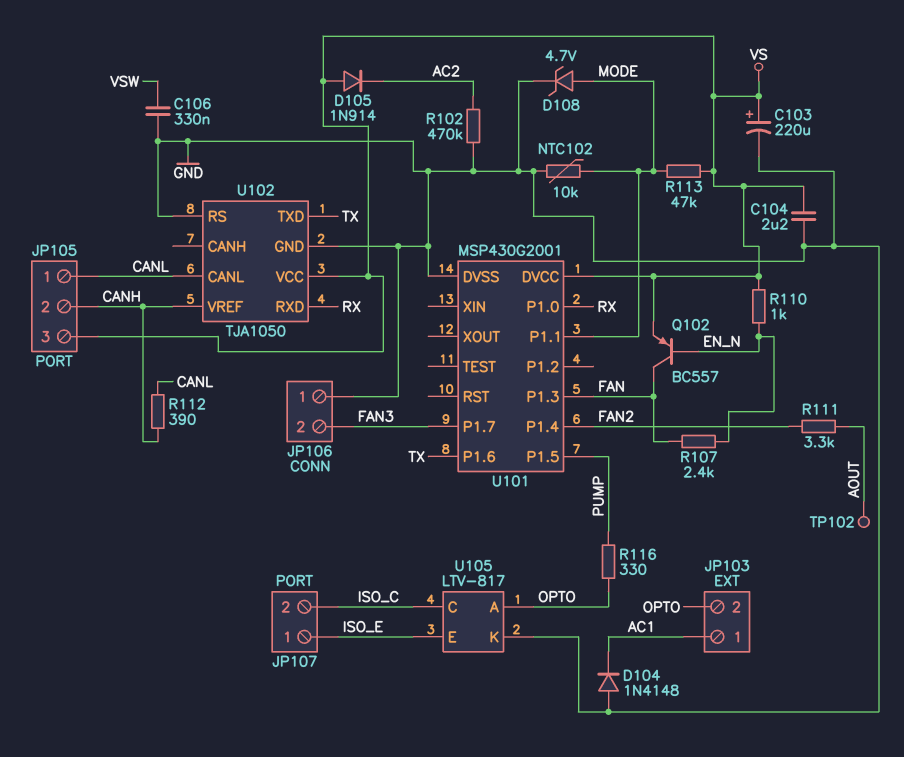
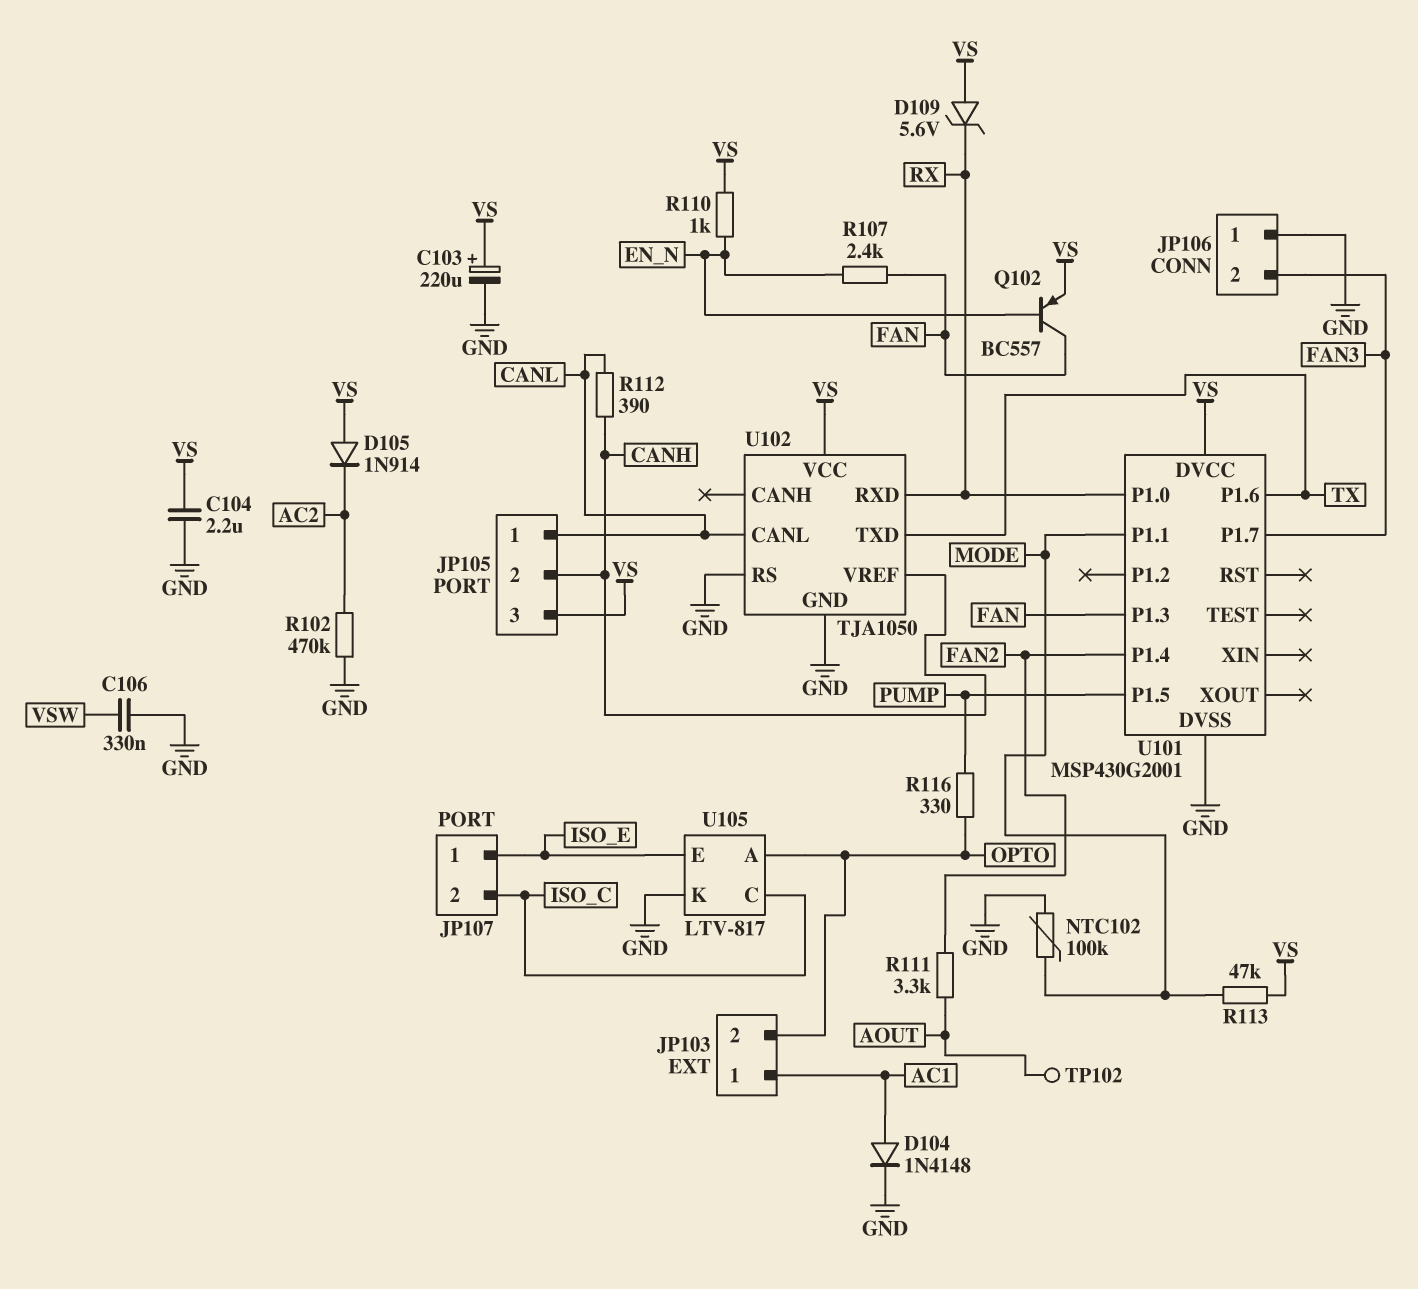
D104: diode 1N4148 (A GND, K AC1) -> diode 1N4148 (A AC1, K GND)
D108: zener 4.7V (A MODE, K GND) -> none
D109: none -> zener 5.6V (A VS, K RX)
NTC102: 10k (GND, MODE) -> 100k (GND, MODE)

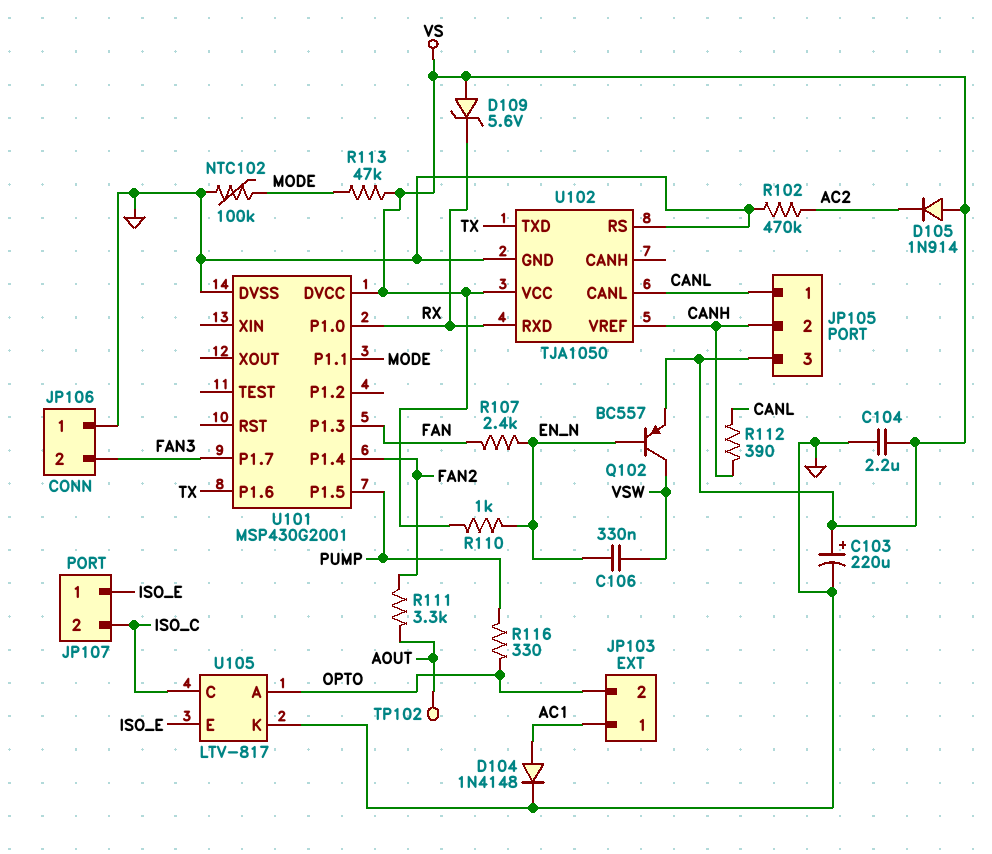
C106: 330nF (GND, VSW) -> 330nF (EN_N, VSW)
Q102: PNP BC557 (B EN_N, C FAN, E VS) -> PNP BC557 (B EN_N, C VSW, E VS)

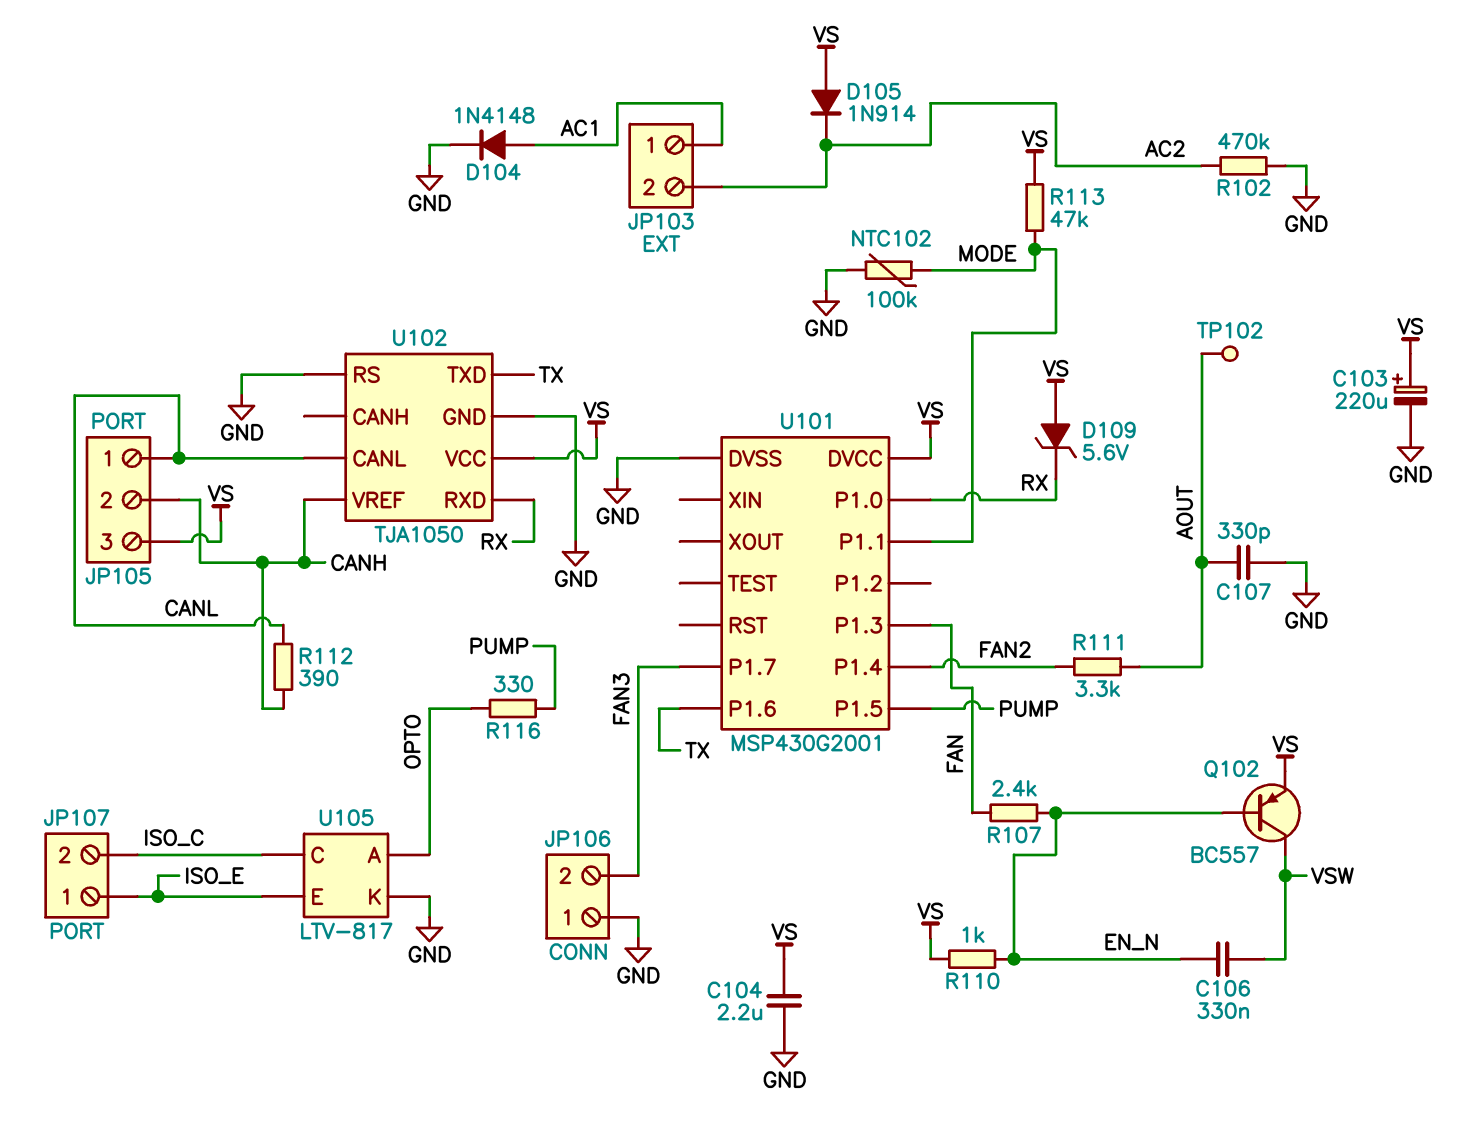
C107: none -> 330pF (AOUT, GND)
JP103 pin 2: OPTO -> AC2

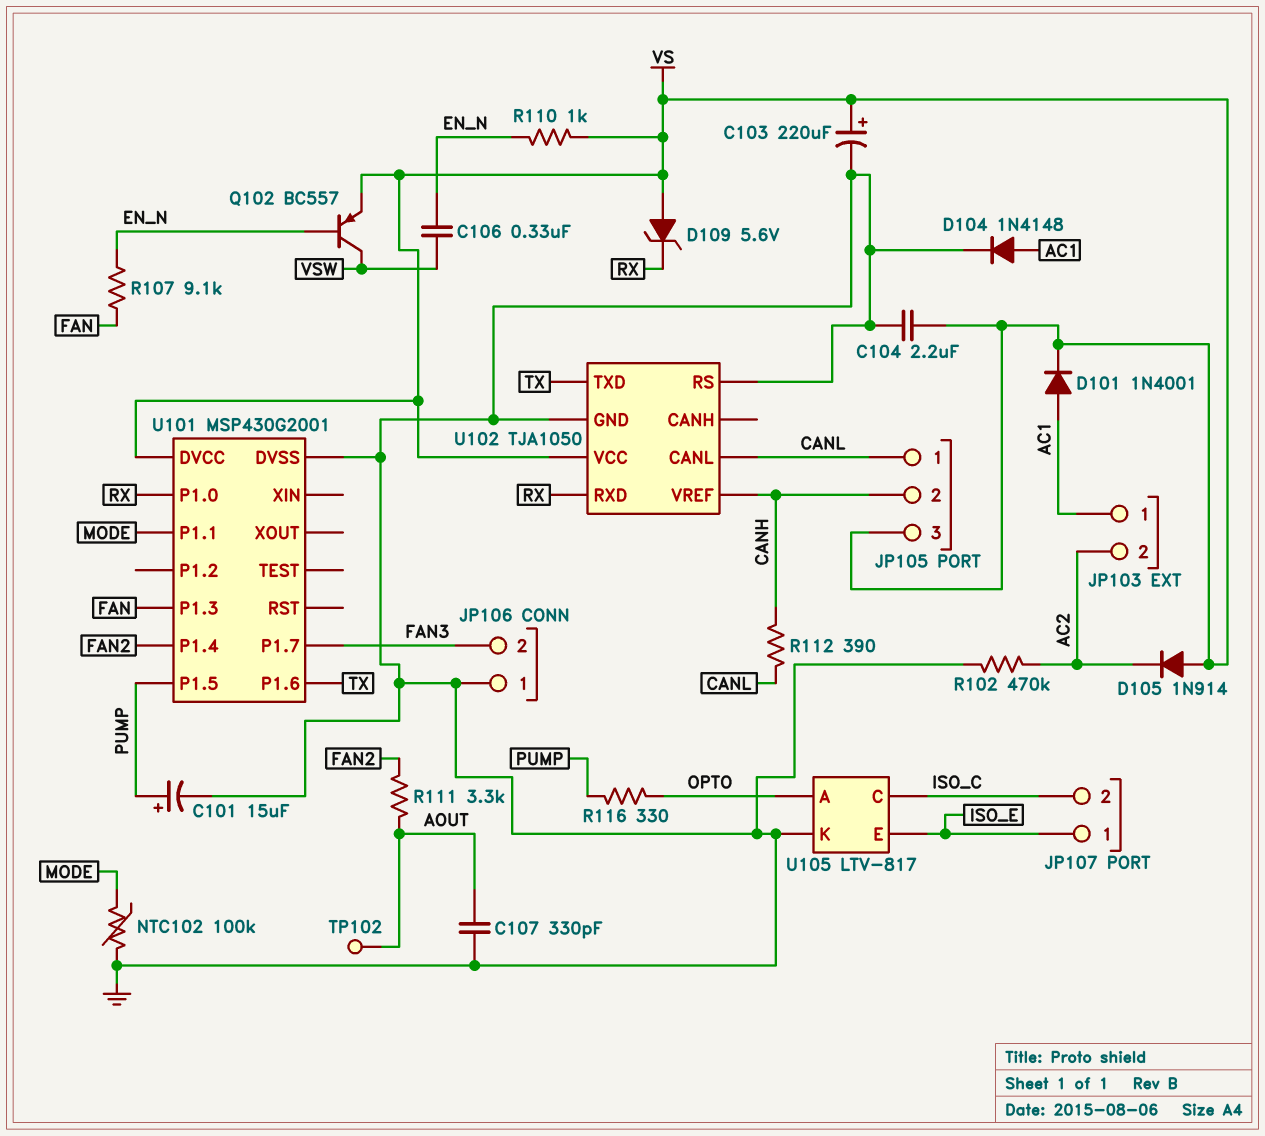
C101: none -> 15uF (plus PUMP, minus GND)
D101: none -> diode 1N4001 (A AC1, K VS)
R107: 2.4k (EN_N, FAN) -> 9.1k (EN_N, FAN)
R113: 47k (MODE, VS) -> none

